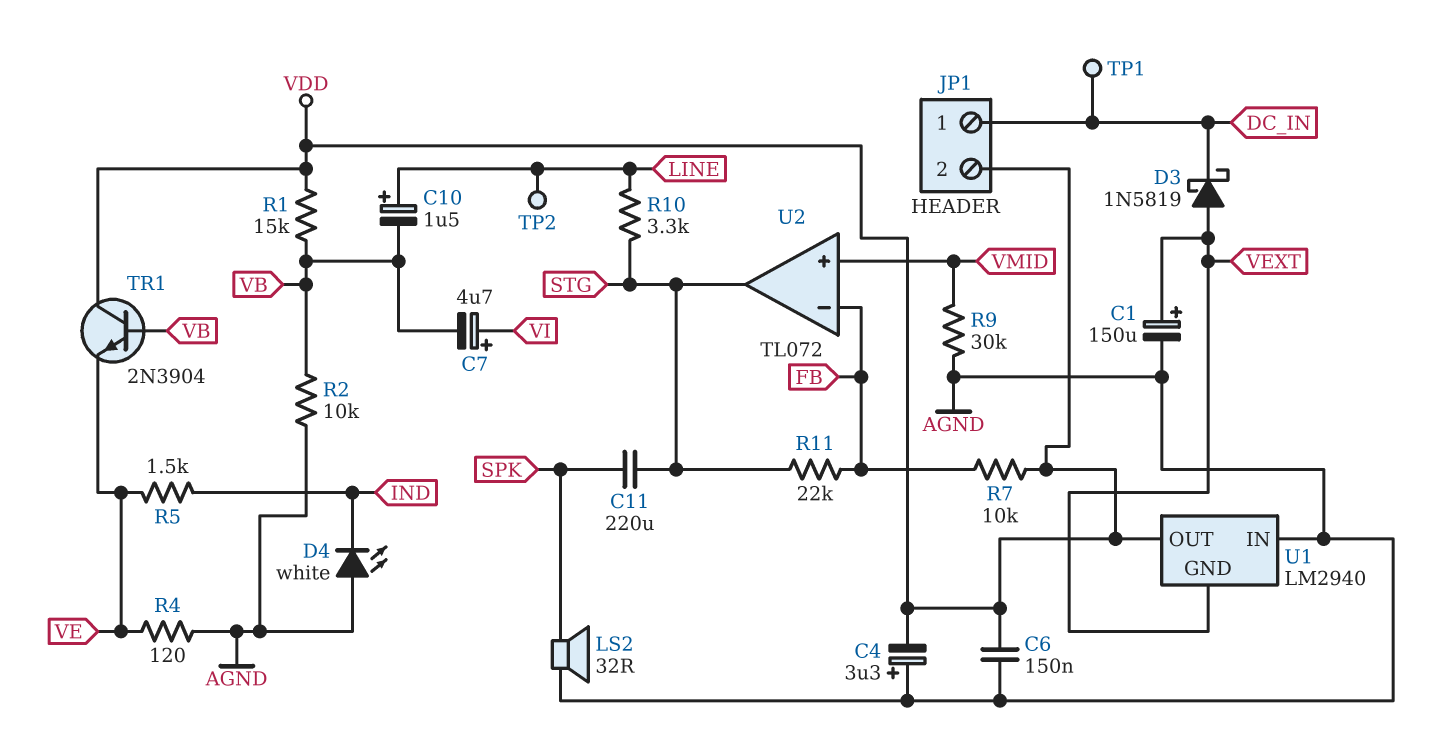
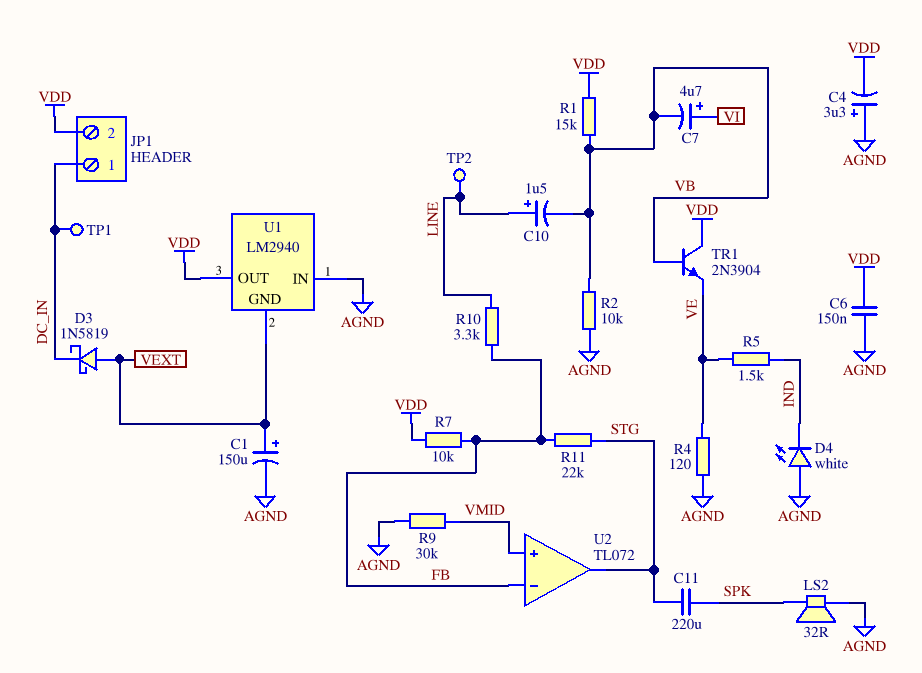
R10: 3.3k (LINE, STG) -> 3.3k (FB, LINE)

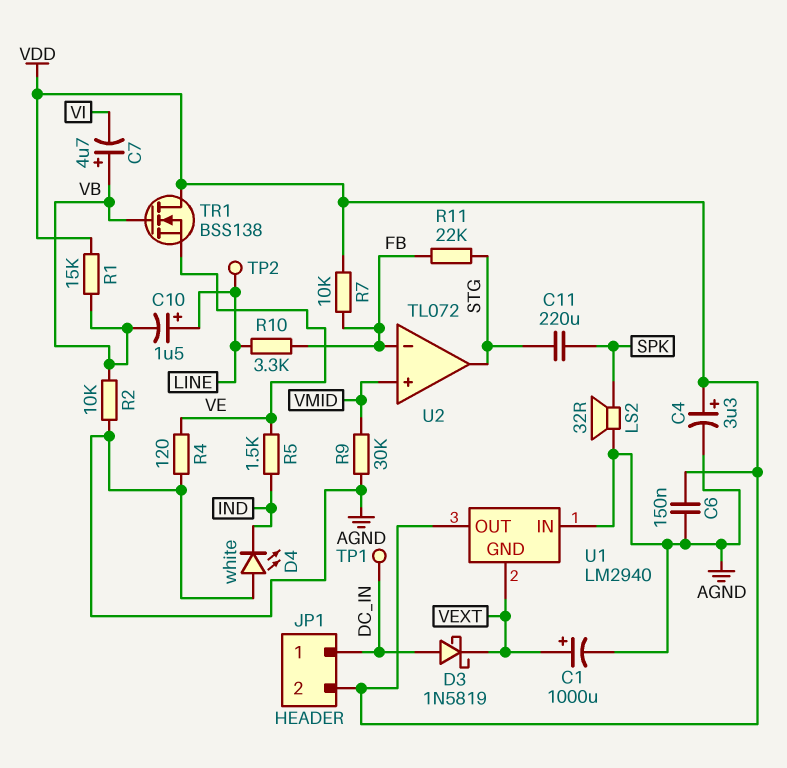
C1: 150uF (plus VEXT, minus AGND) -> 1000uF (plus VEXT, minus AGND)
C4: 3.3uF (plus AGND, minus VDD) -> 3.3uF (plus VDD, minus AGND)
C7: 4.7uF (plus VI, minus VB) -> 4.7uF (plus VB, minus VI)
D3: schottky 1N5819 (A VEXT, K DC_IN) -> schottky 1N5819 (A DC_IN, K VEXT)
TR1: NPN 2N3904 (B VB, C VDD, E VE) -> NMOS BSS138 (G VB, D VDD, S VE)

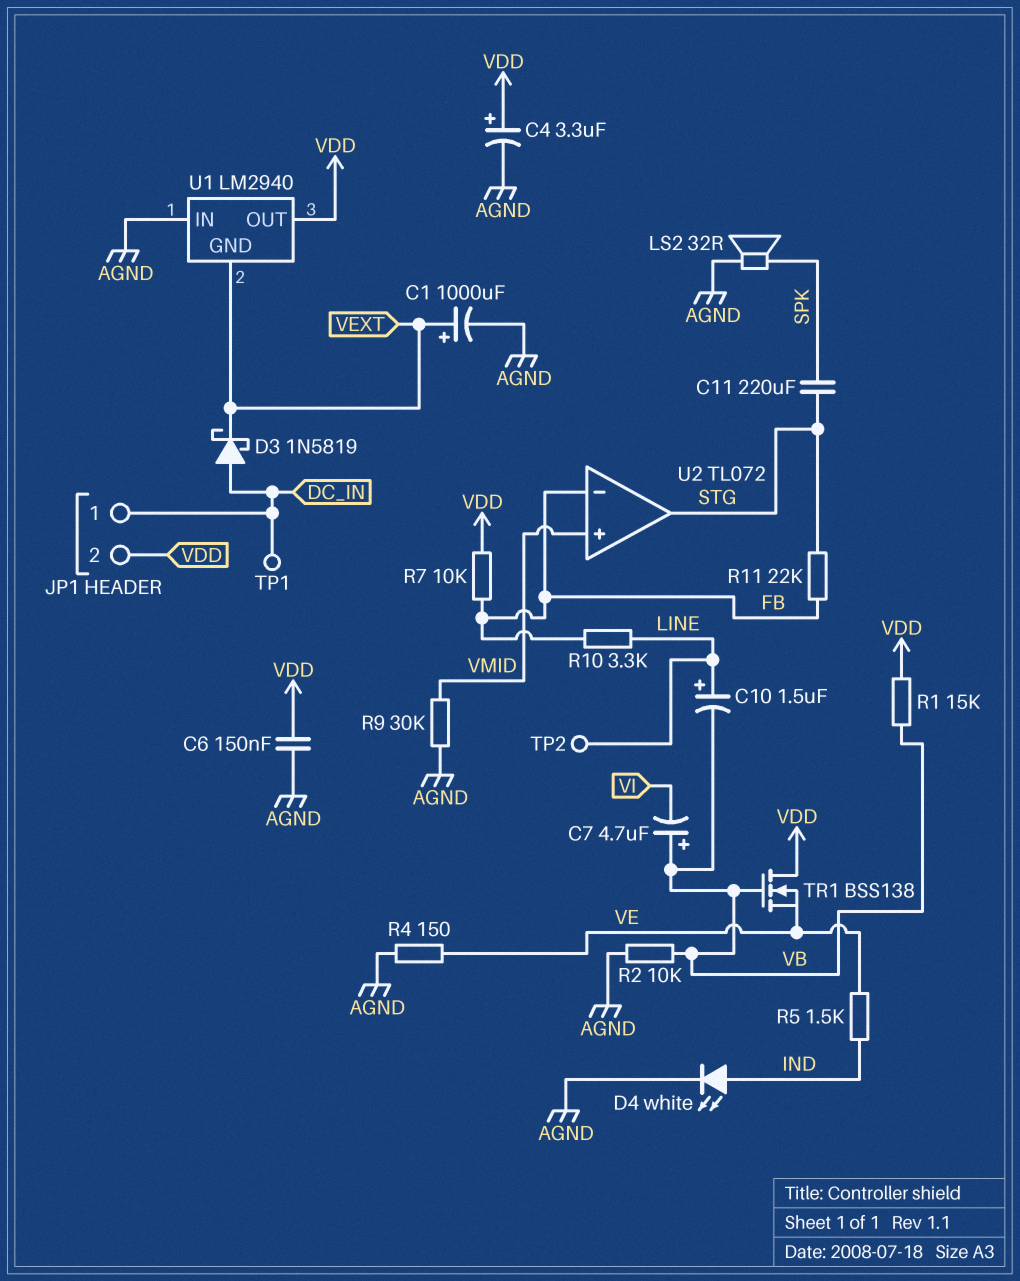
D4: LED white (A AGND, K IND) -> LED white (A IND, K AGND)
R4: 120 (AGND, VE) -> 150 (AGND, VE)

